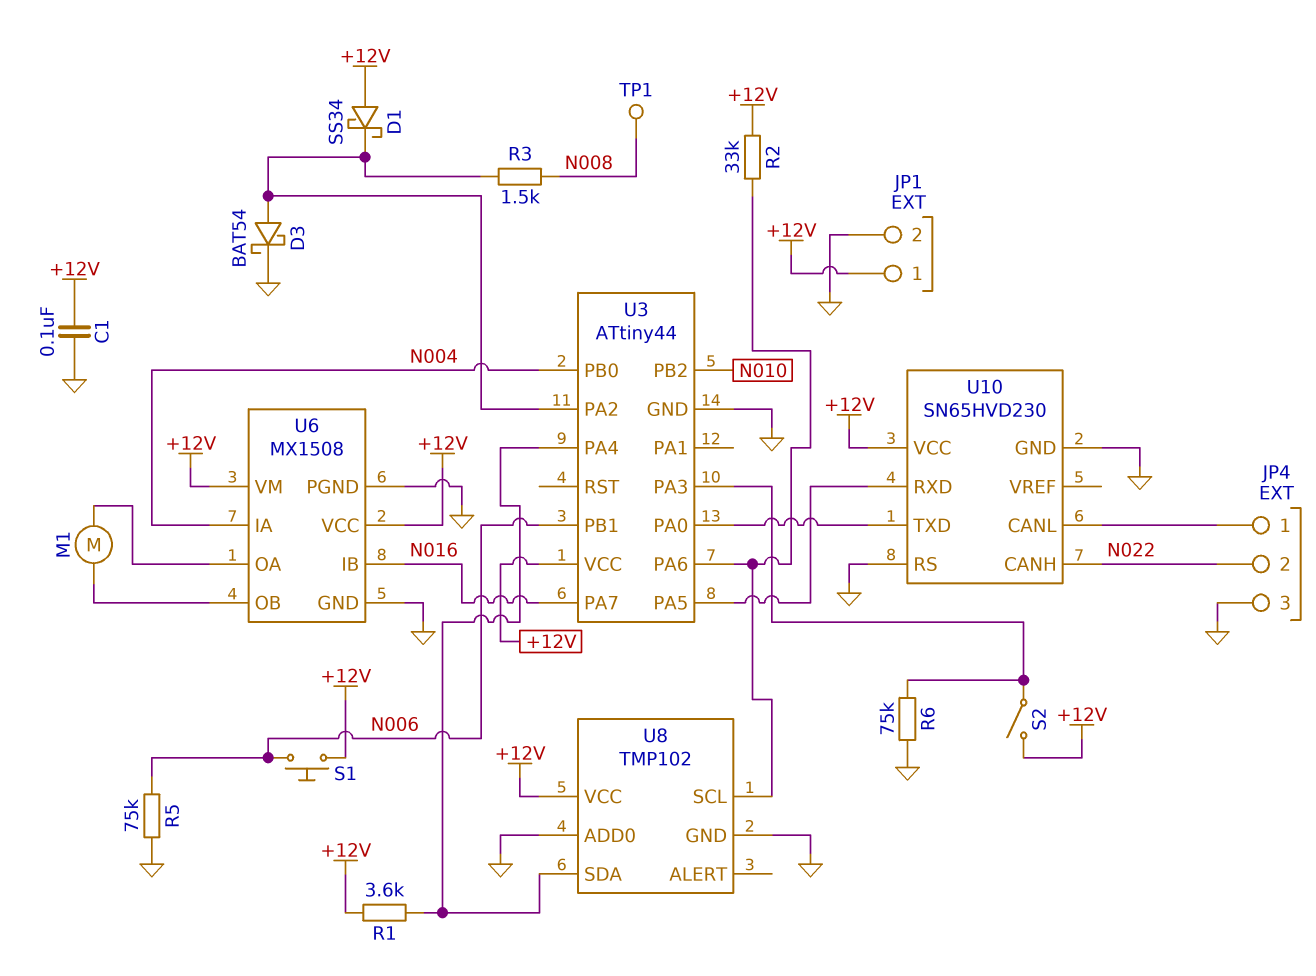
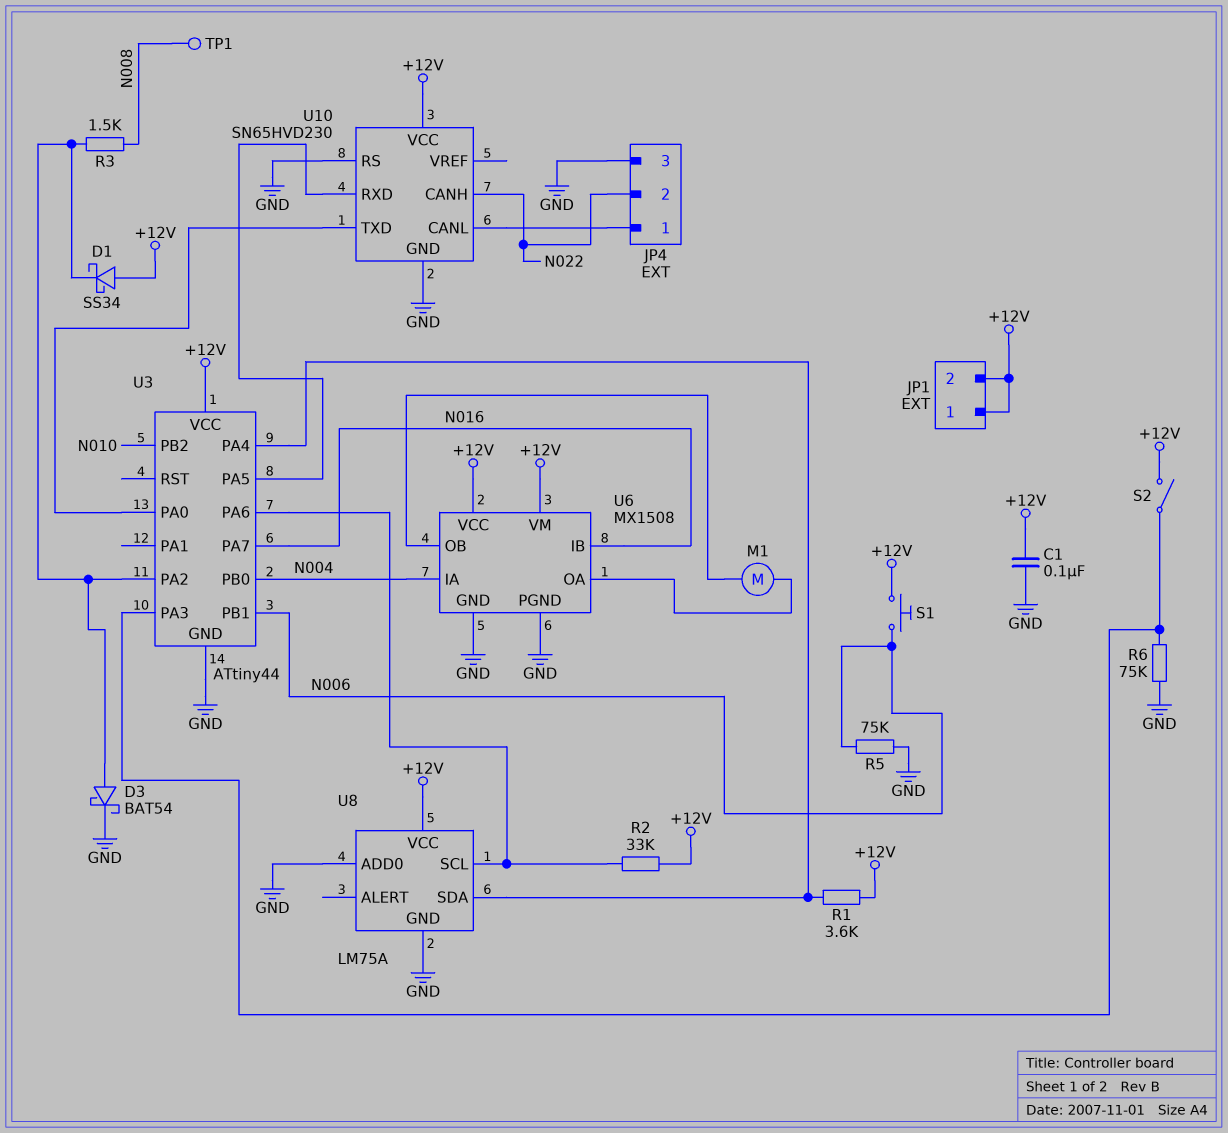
JP1 pin 2: GND -> +12V
U8: TMP102 -> LM75A

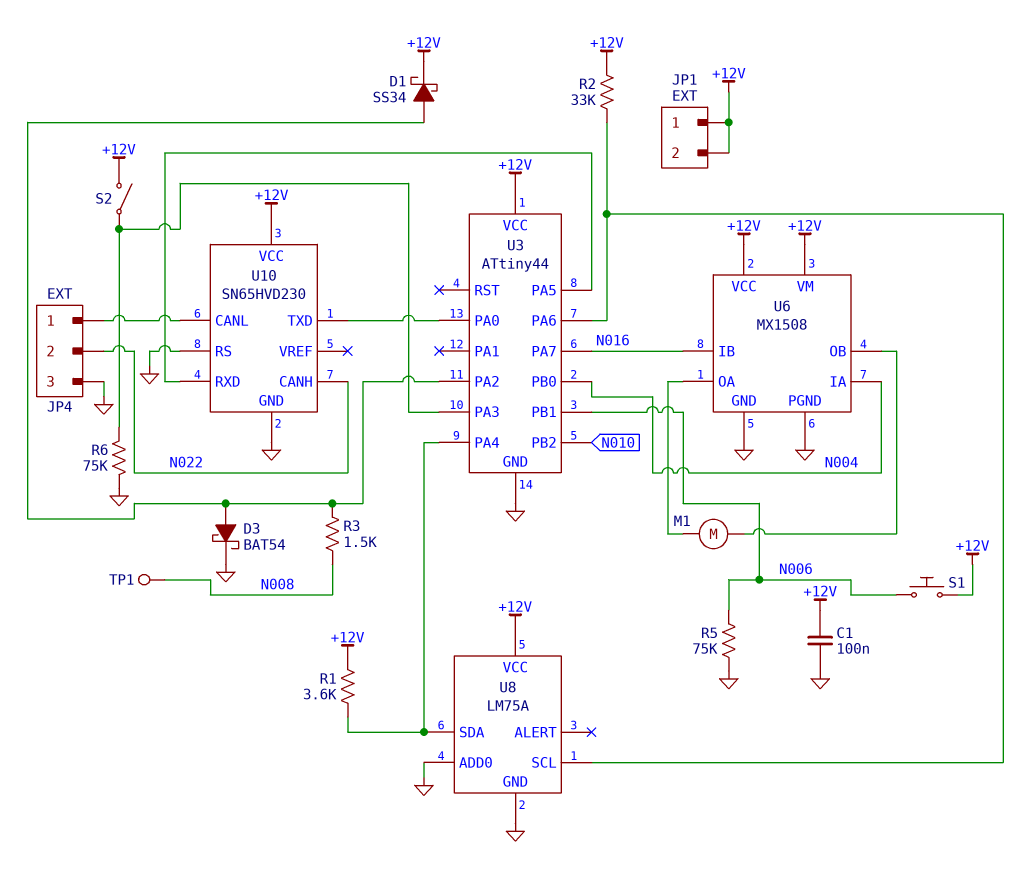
D1: schottky SS34 (A +12V, K U3/PA2) -> schottky SS34 (A U3/PA2, K +12V)

